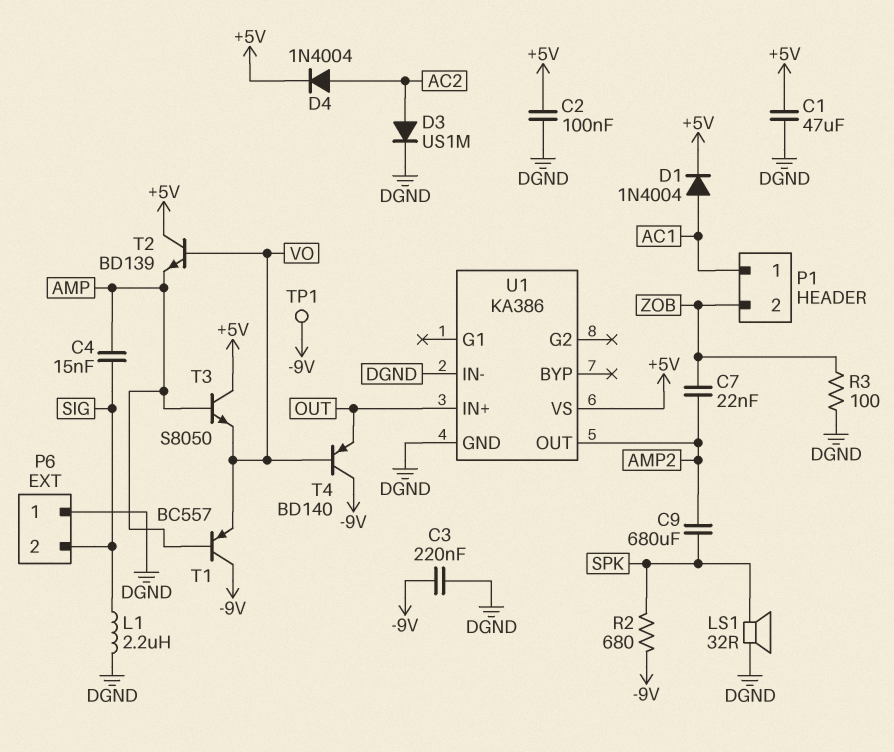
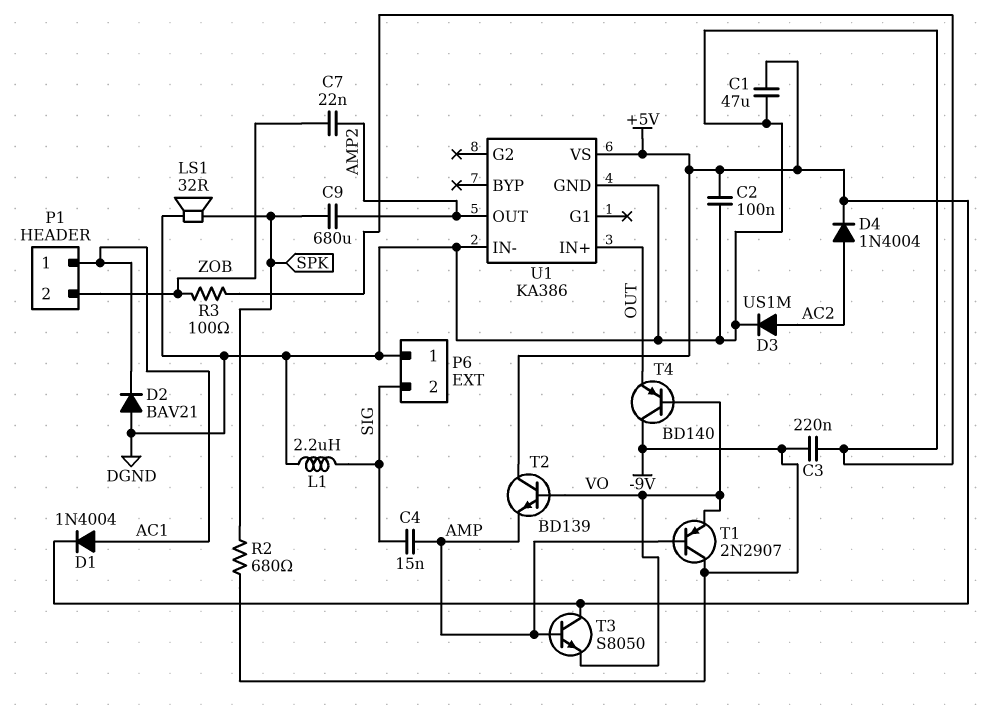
D2: none -> diode BAV21 (A DGND, K AC1)
T1: PNP BC557 (B AMP, C -9V, E VO) -> PNP 2N2907 (B AMP, C -9V, E VO)
TP1: test point (-9V) -> none

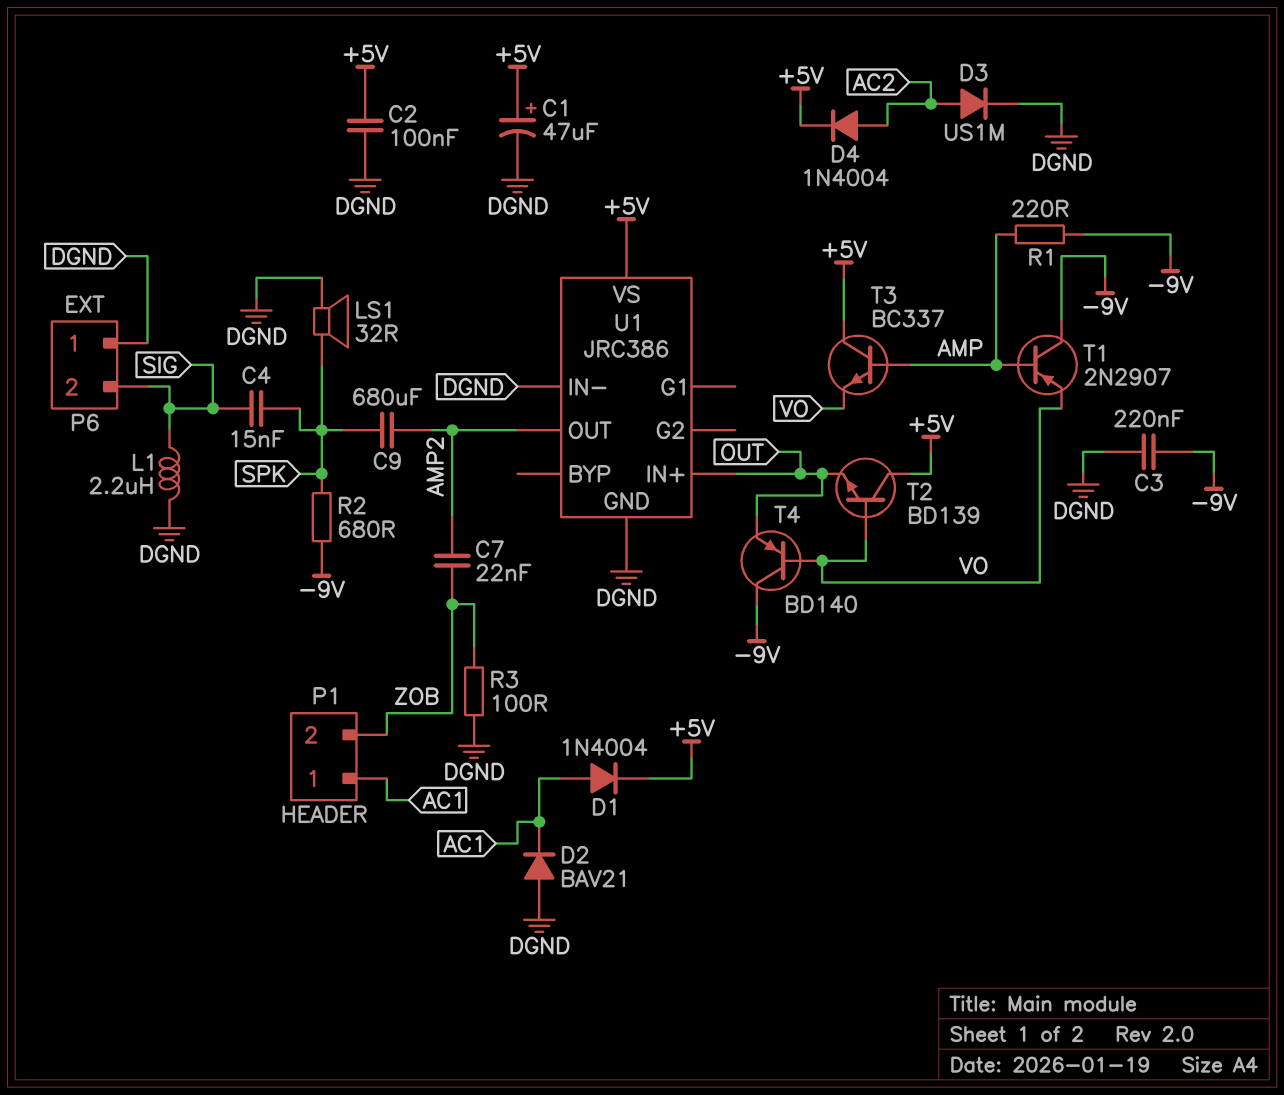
C1: 47uF (+5V, DGND) -> 47uF (plus +5V, minus DGND)
C4: 15nF (AMP, SIG) -> 15nF (SIG, SPK)
R1: none -> 220 (-9V, AMP)
T2: NPN BD139 (B VO, C +5V, E AMP) -> NPN BD139 (B VO, C +5V, E OUT)
T3: NPN S8050 (B AMP, C +5V, E VO) -> NPN BC337 (B AMP, C +5V, E VO)
U1: KA386 -> JRC386

